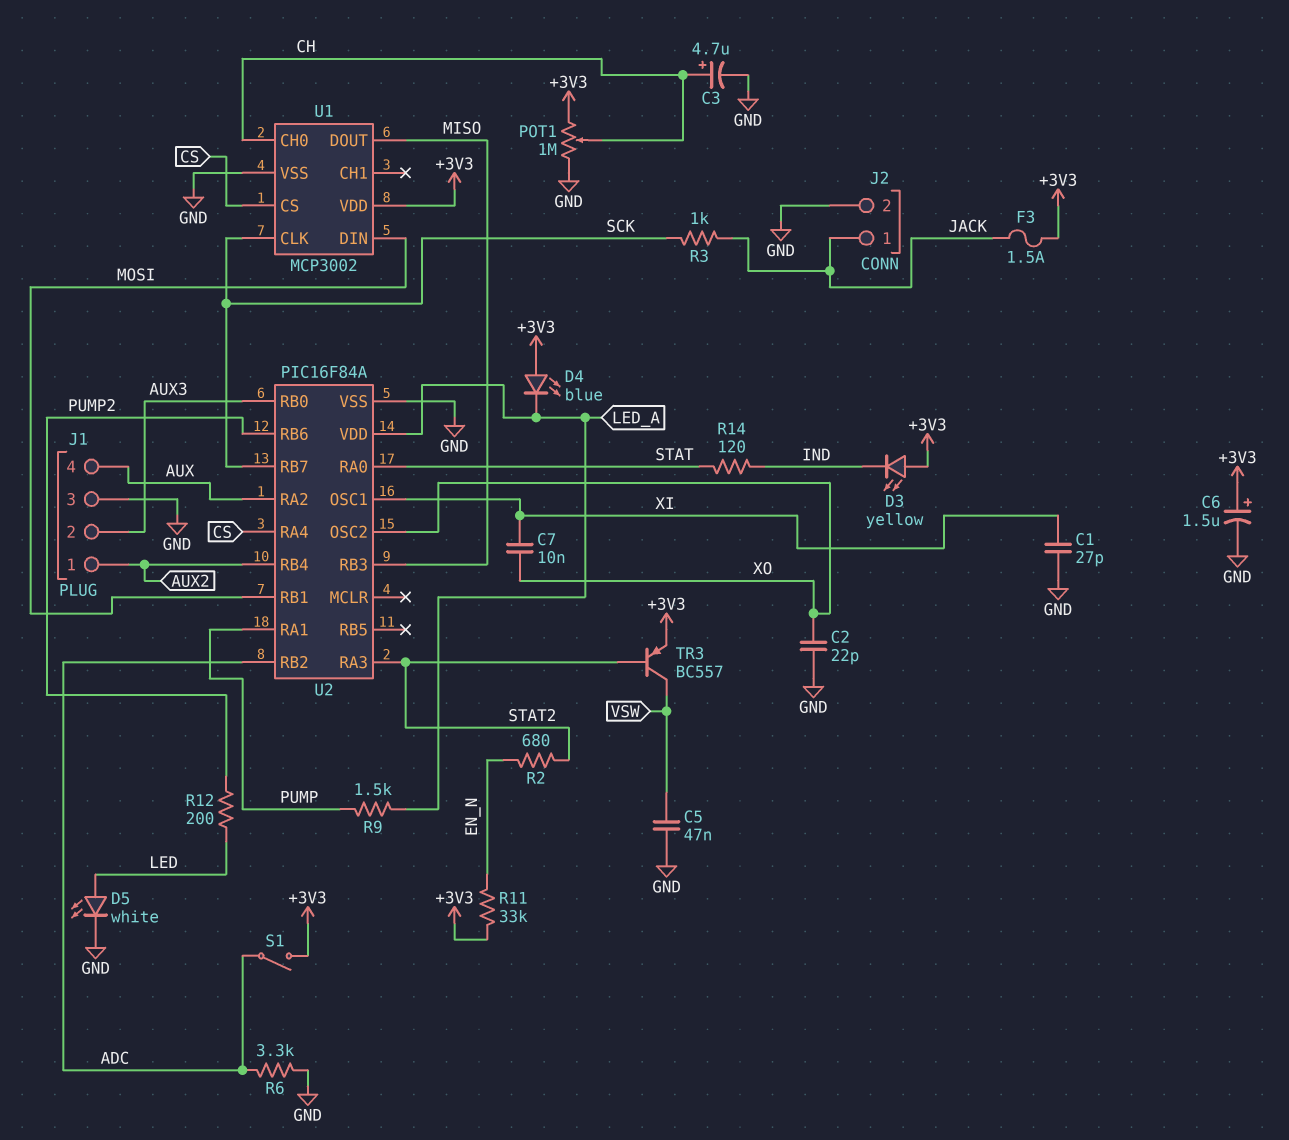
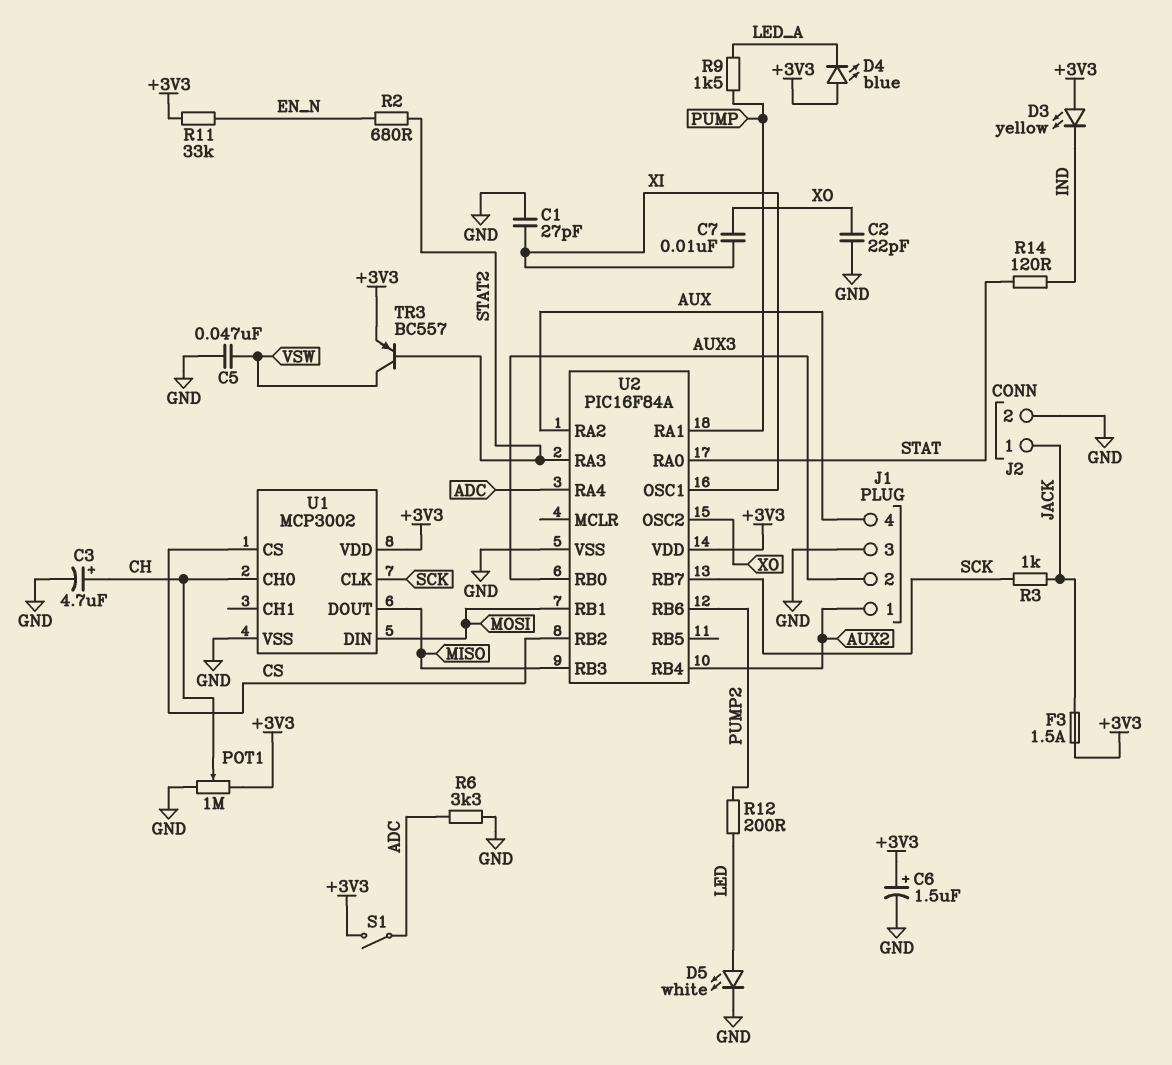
U2 pin RA4: CS -> ADC
U2 pin RB2: ADC -> CS
U2 pin VDD: LED_A -> +3V3

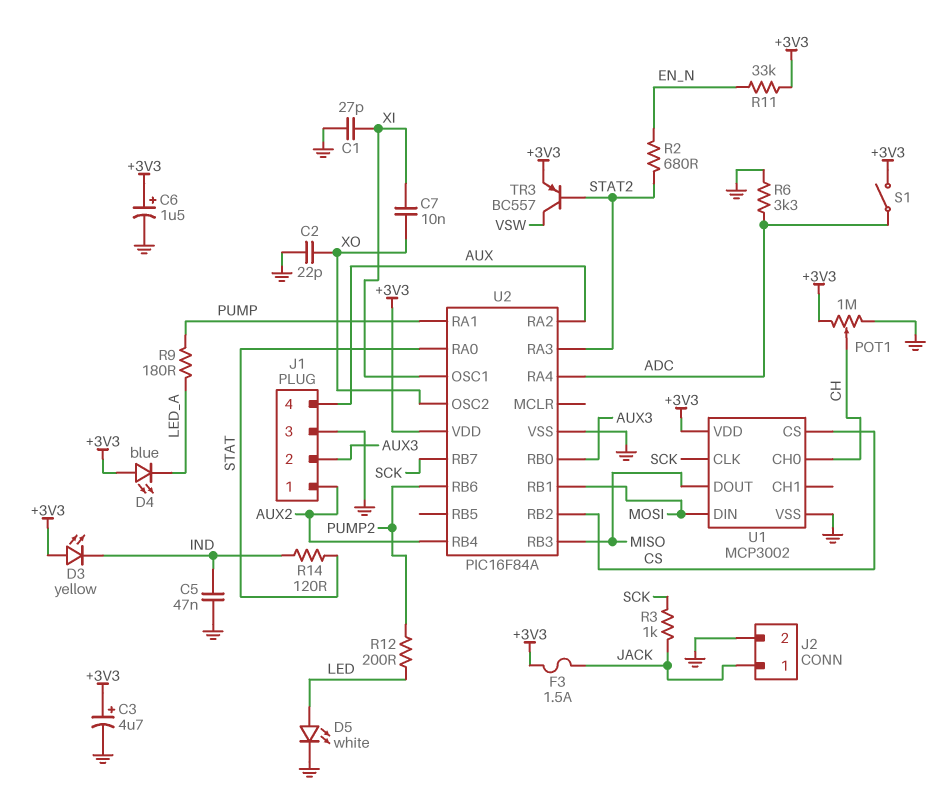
C3: 4.7uF (plus CH, minus GND) -> 4.7uF (plus +3V3, minus GND)
C5: 47nF (GND, VSW) -> 47nF (GND, IND)
R9: 1.5k (LED_A, PUMP) -> 180 (LED_A, PUMP)

